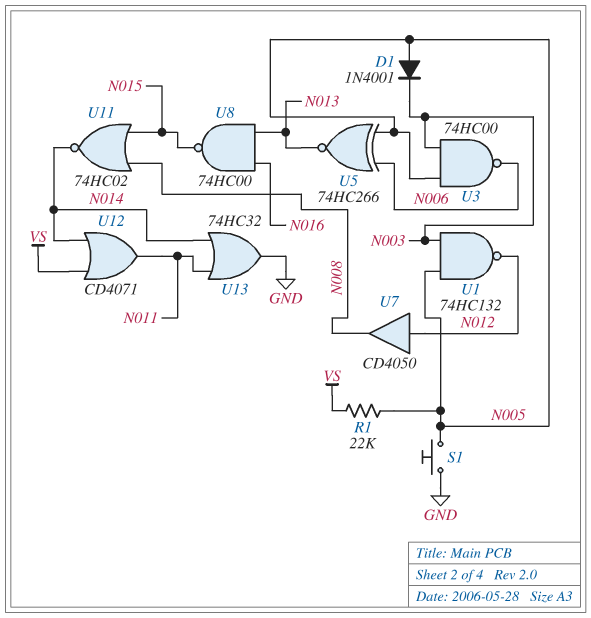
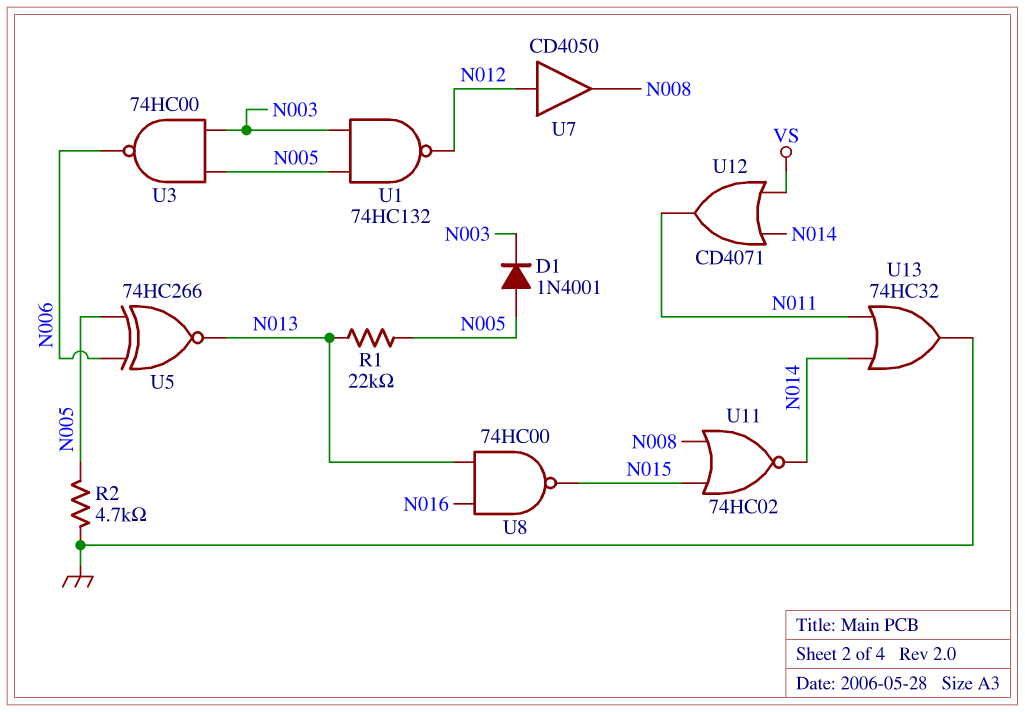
R1: 22k (N005, VS) -> 22k (N005, N013)
R2: none -> 4.7k (GND, N005)
S1: button (GND, N005) -> none

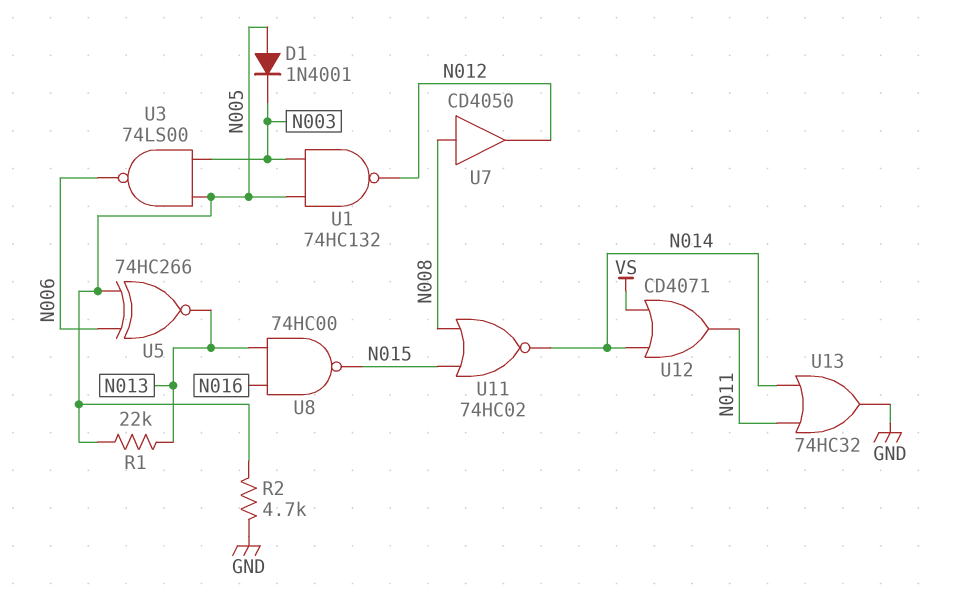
U3: NAND 74HC00 (in N003, in N005, out N006) -> NAND 74LS00 (in N003, in N005, out N006)
U7: buffer CD4050 (in N012, out N008) -> buffer CD4050 (in N008, out N012)

